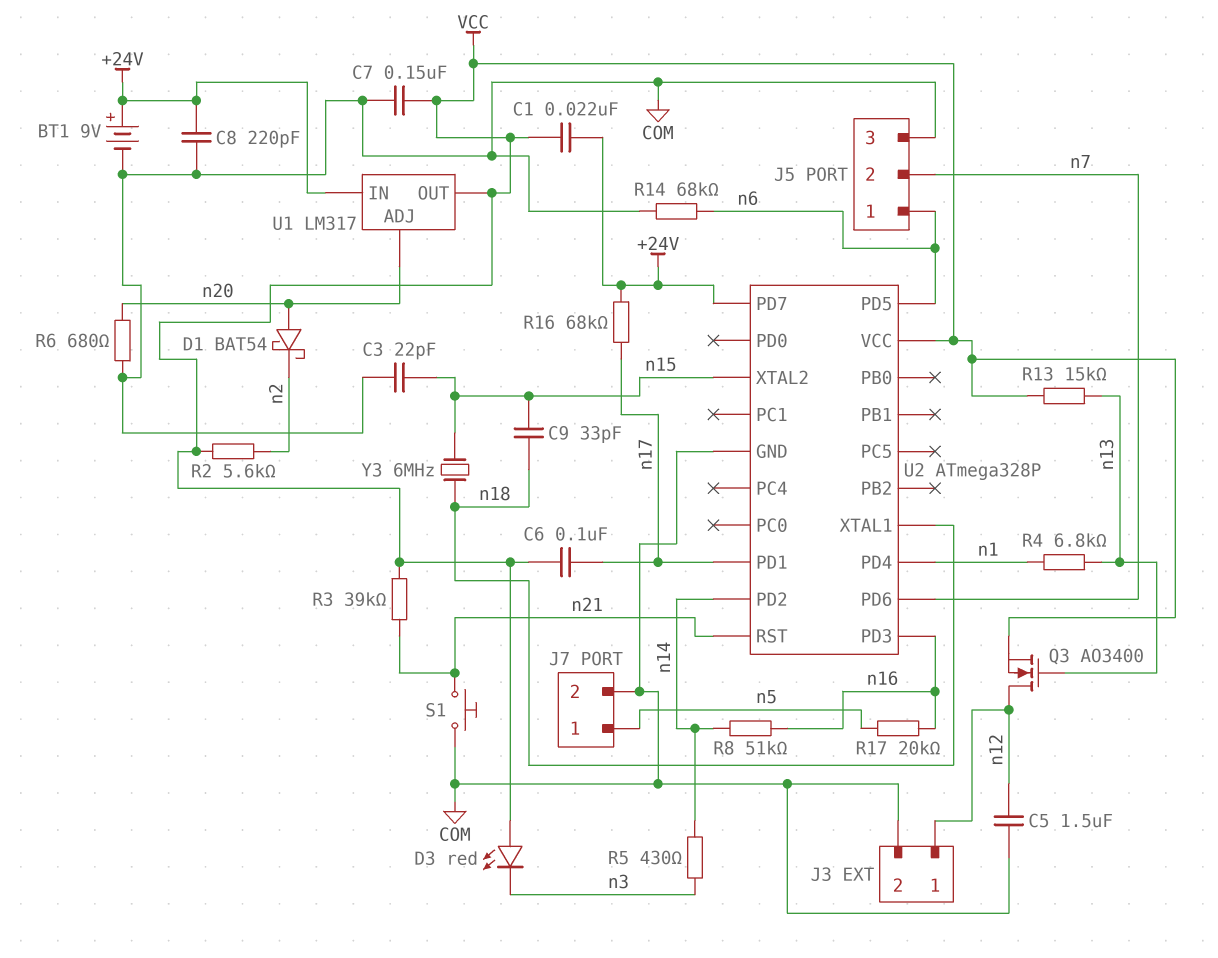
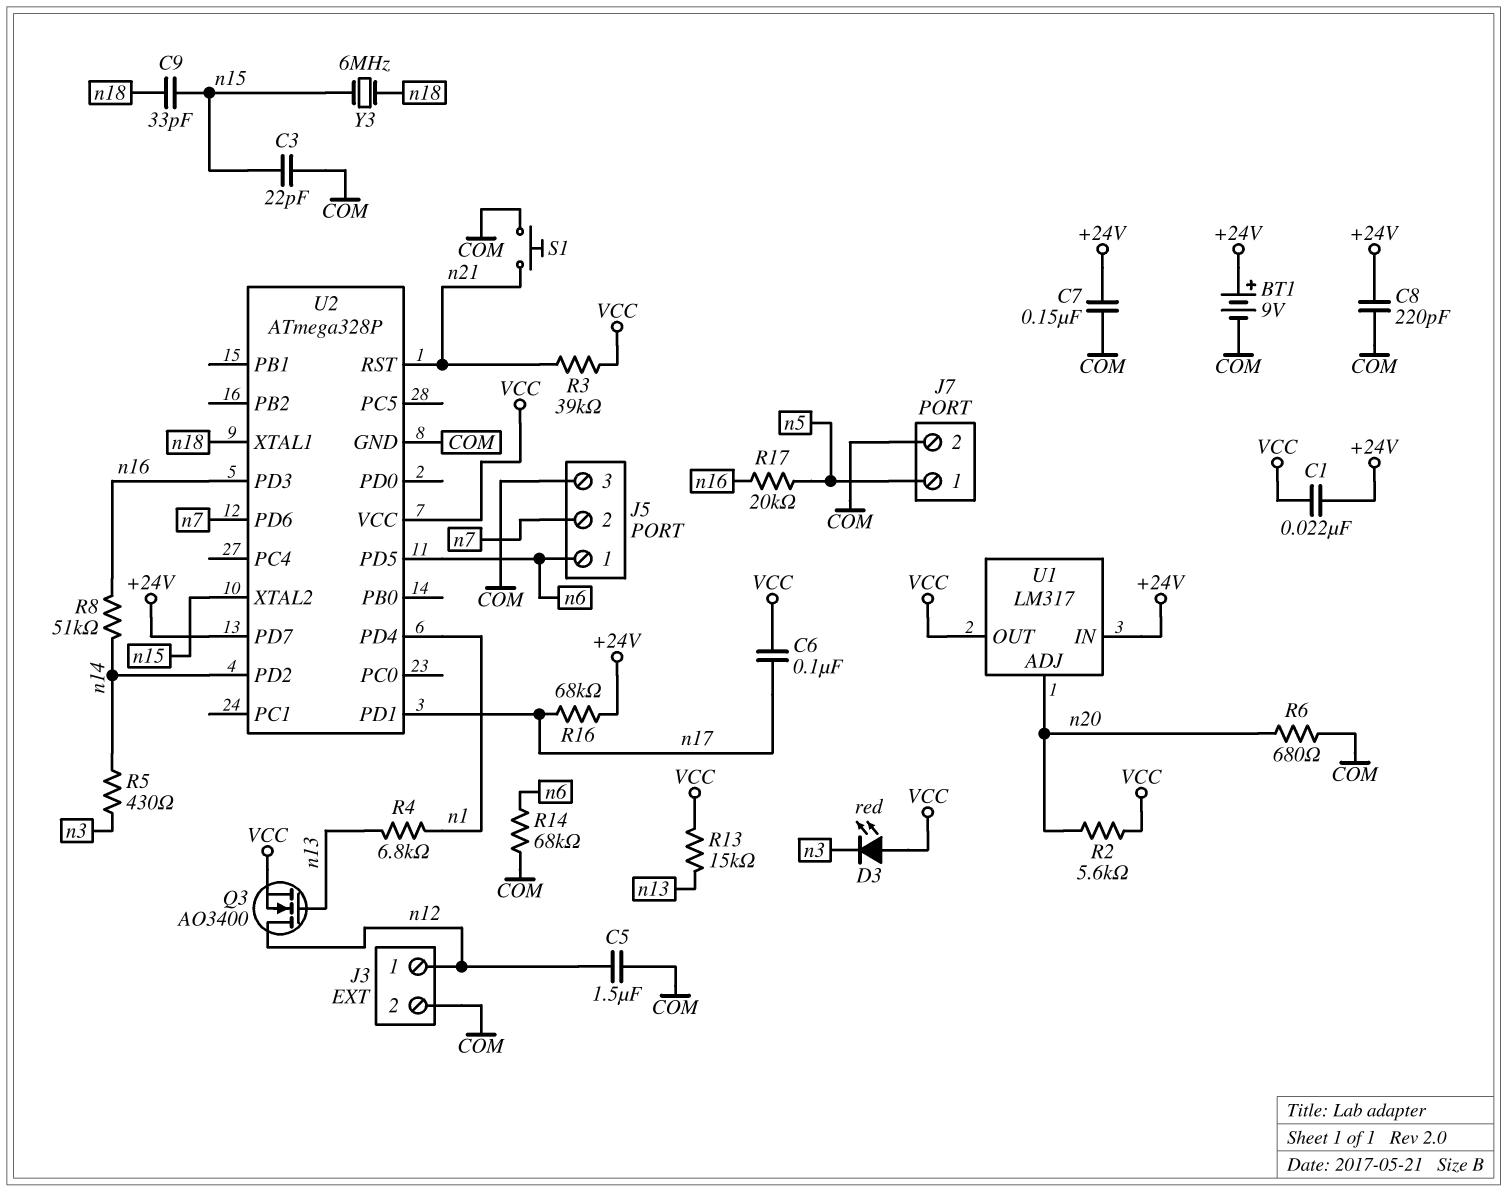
C7: 150nF (COM, VCC) -> 150nF (+24V, COM)
D1: schottky BAT54 (A n20, K n2) -> none
R2: 5.6k (VCC, n2) -> 5.6k (VCC, n20)

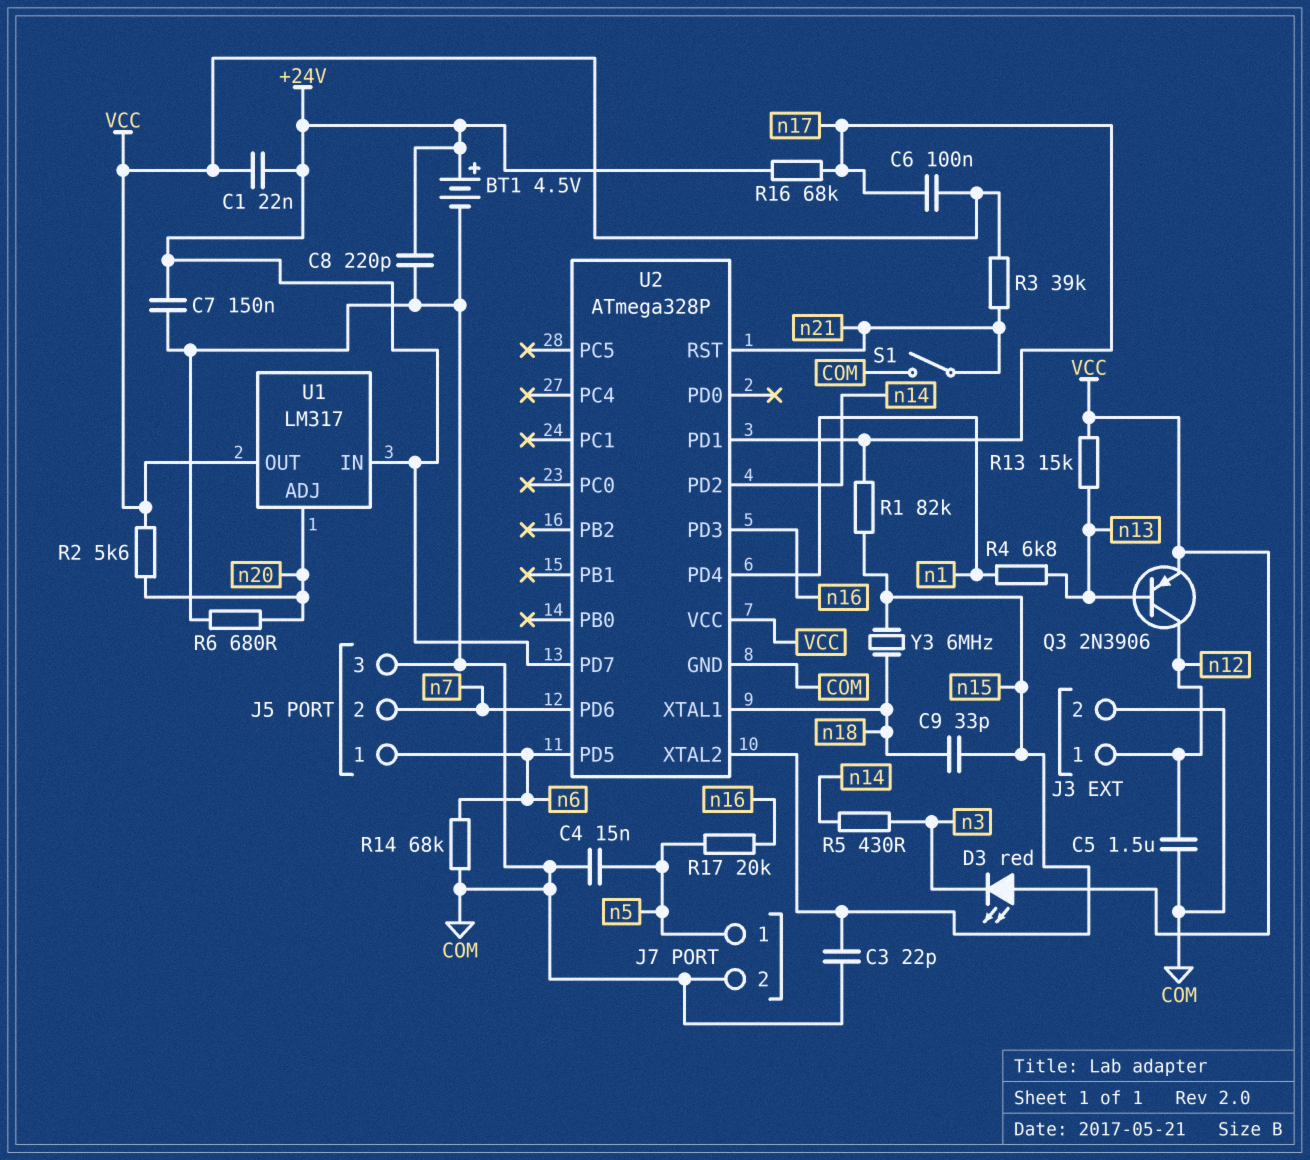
BT1: 9V (plus +24V, minus COM) -> 4.5V (plus +24V, minus COM)
C4: none -> 15nF (COM, n5)
Q3: NMOS AO3400 (G n13, D n12, S VCC) -> PNP 2N3906 (B n13, C n12, E VCC)
R1: none -> 82k (n15, n17)
R8: 51k (n14, n16) -> none
S1: button (COM, n21) -> switch (COM, n21)

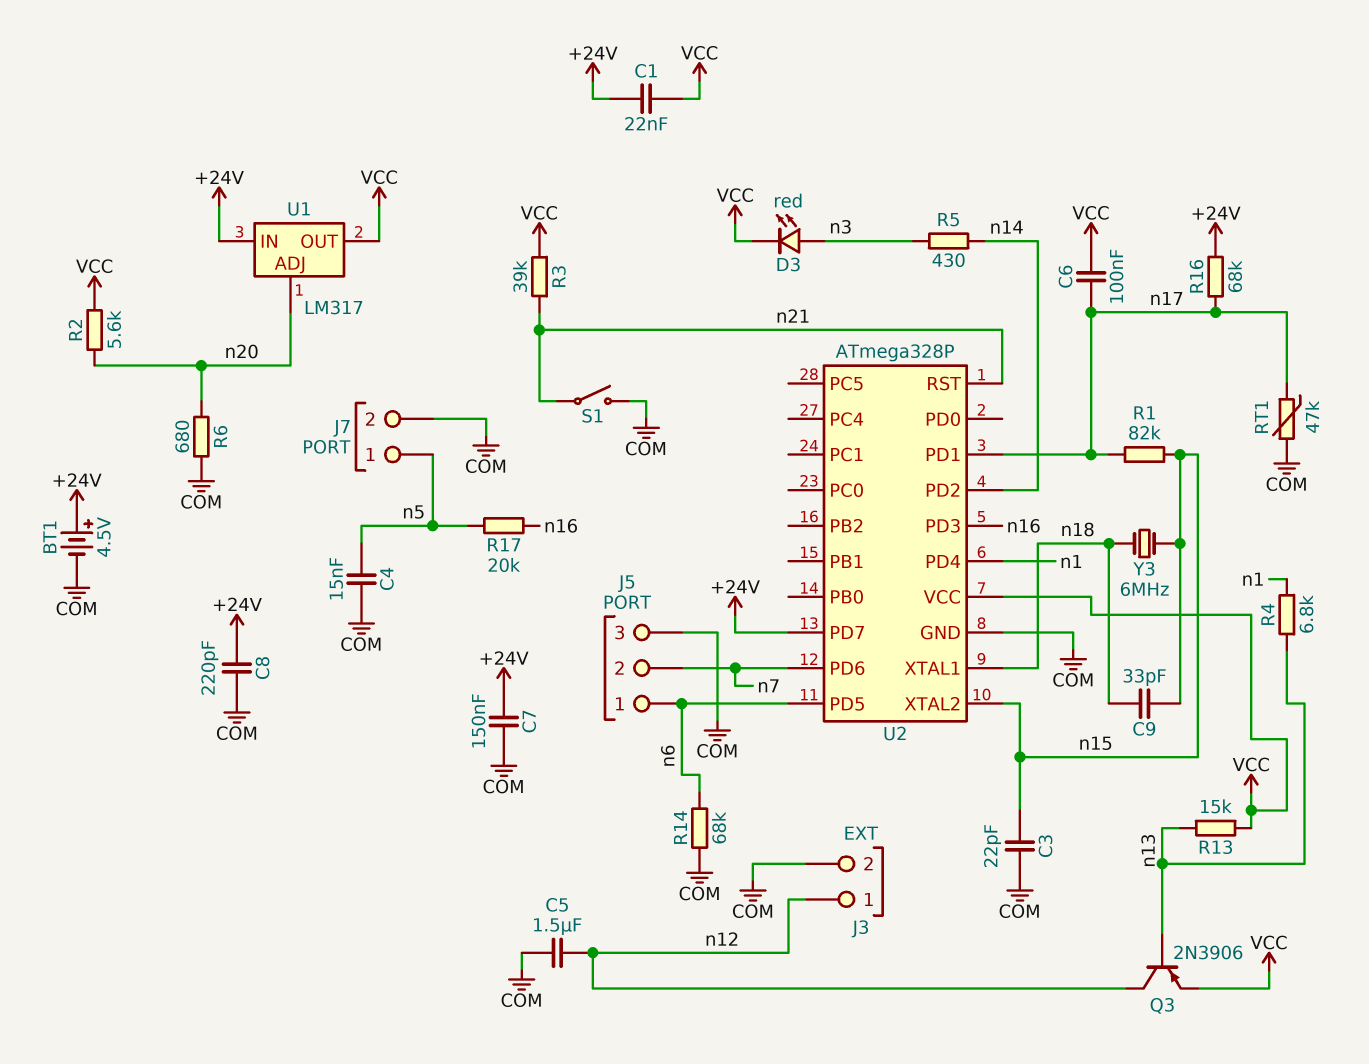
D3: LED red (A VCC, K n3) -> LED red (A n3, K VCC)
RT1: none -> 47k (COM, n17)

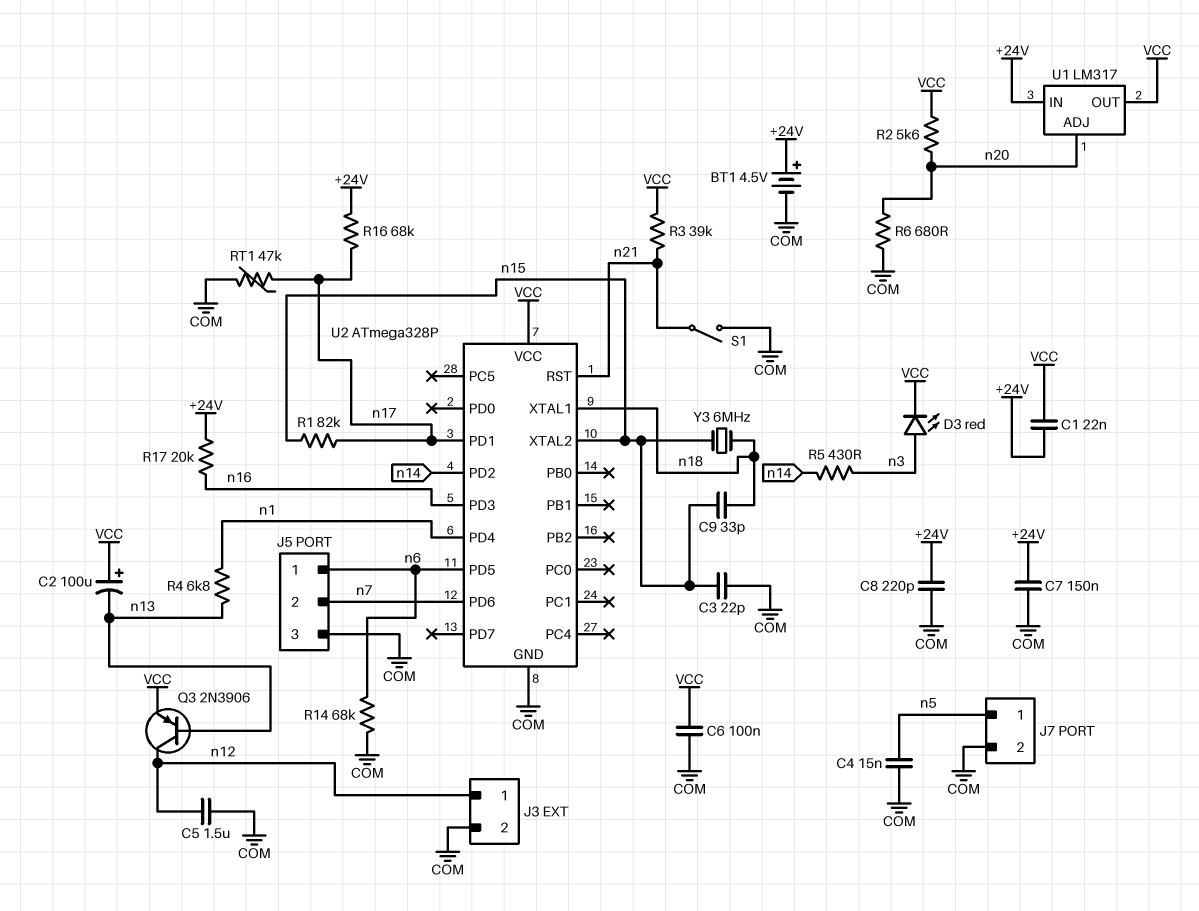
C2: none -> 100uF (plus VCC, minus n13)
C6: 100nF (VCC, n17) -> 100nF (COM, VCC)
R13: 15k (VCC, n13) -> none
R17: 20k (n5, n16) -> 20k (+24V, n16)
U2 pin PD7: +24V -> none

